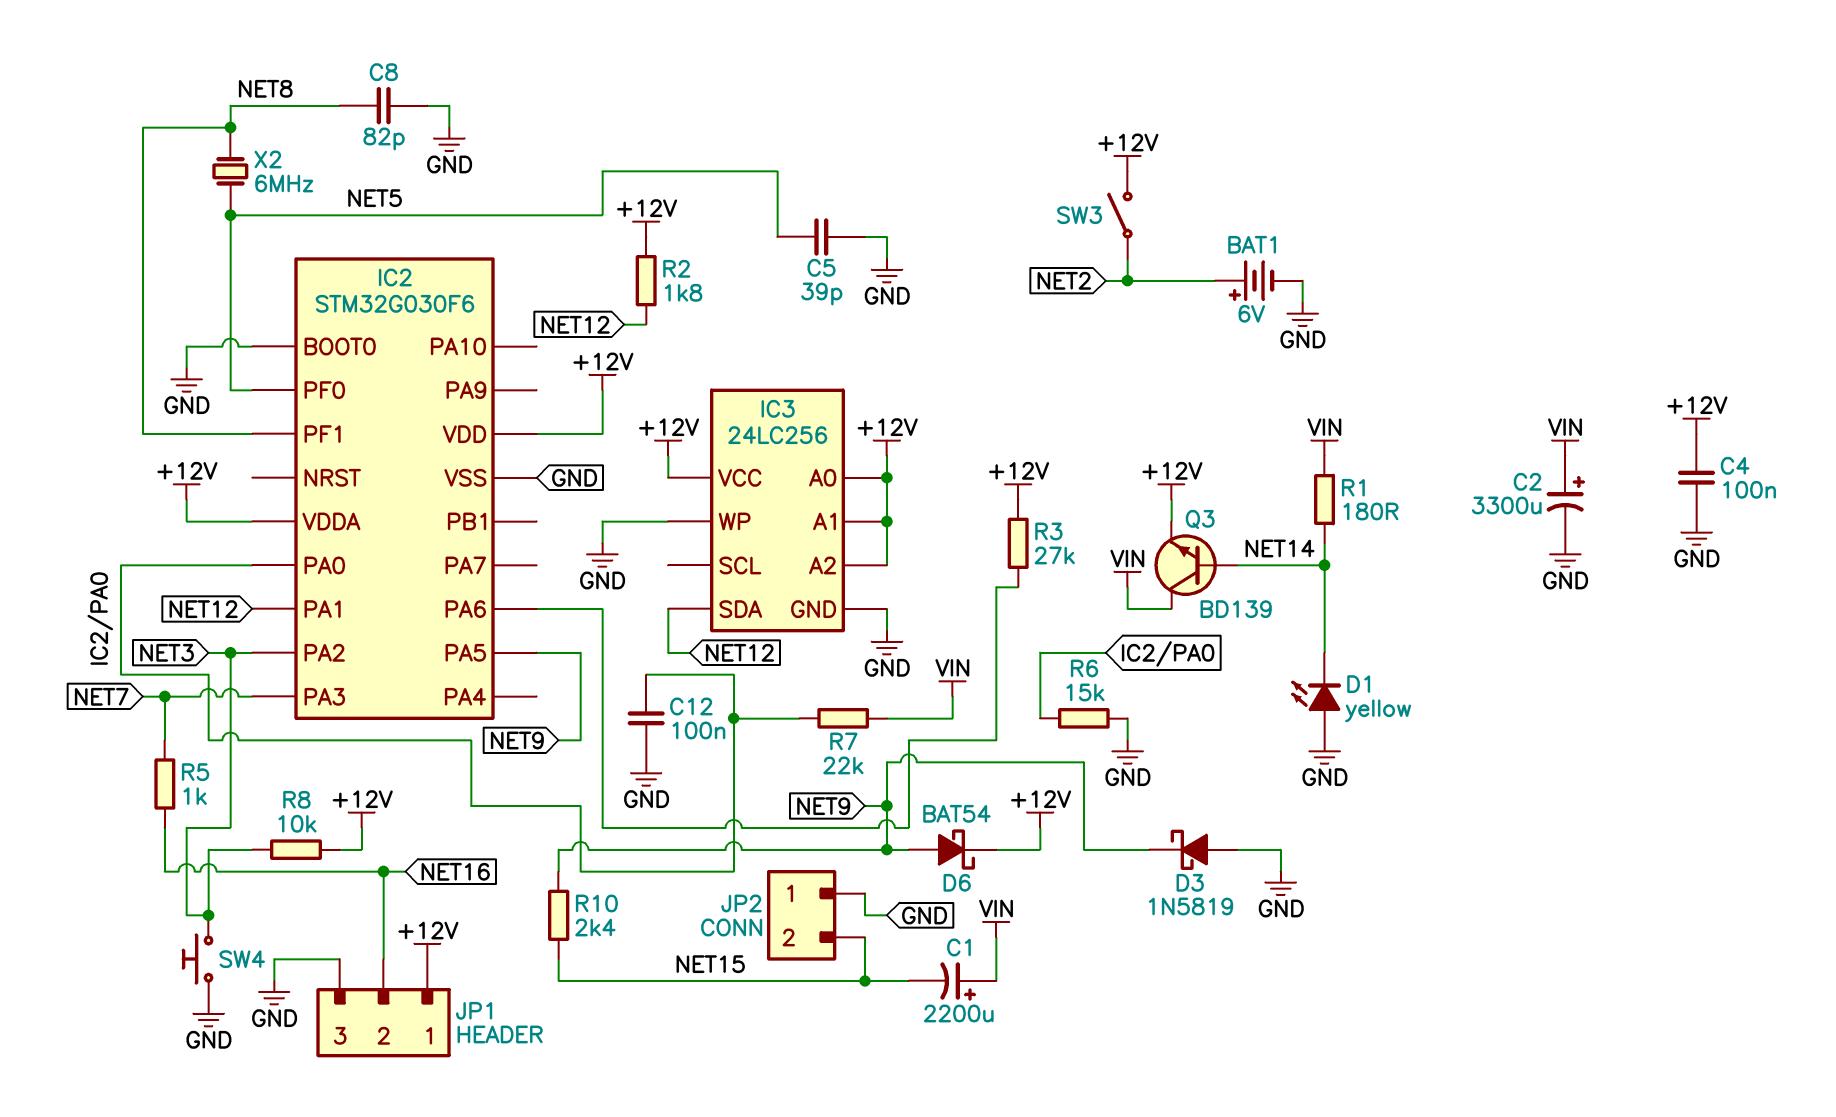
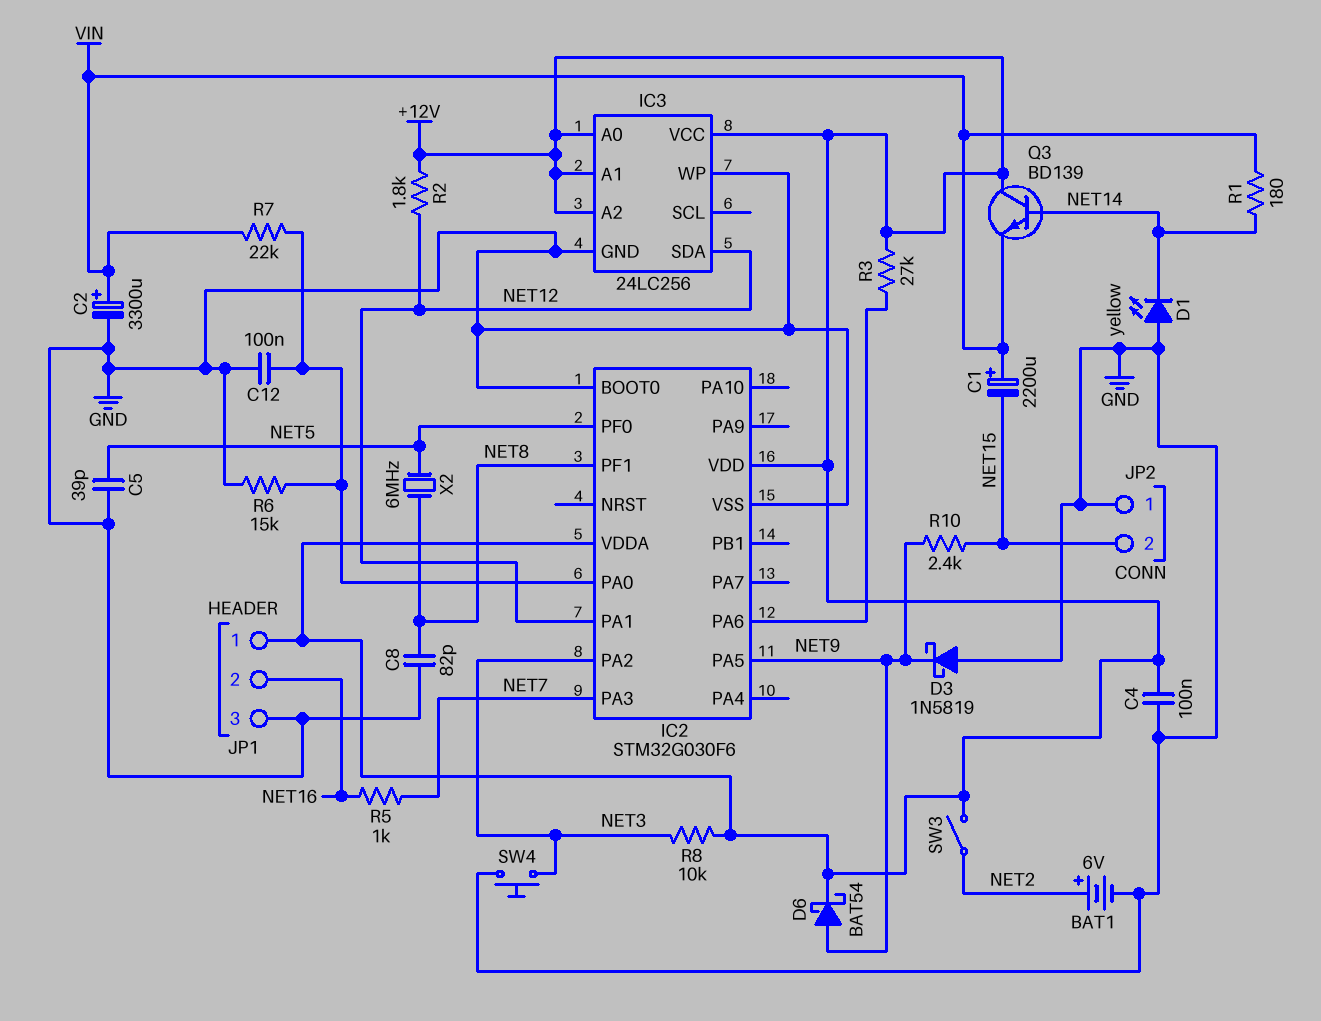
Q3: NPN BD139 (B NET14, C VIN, E +12V) -> NPN BD139 (B NET14, C +12V, E VIN)

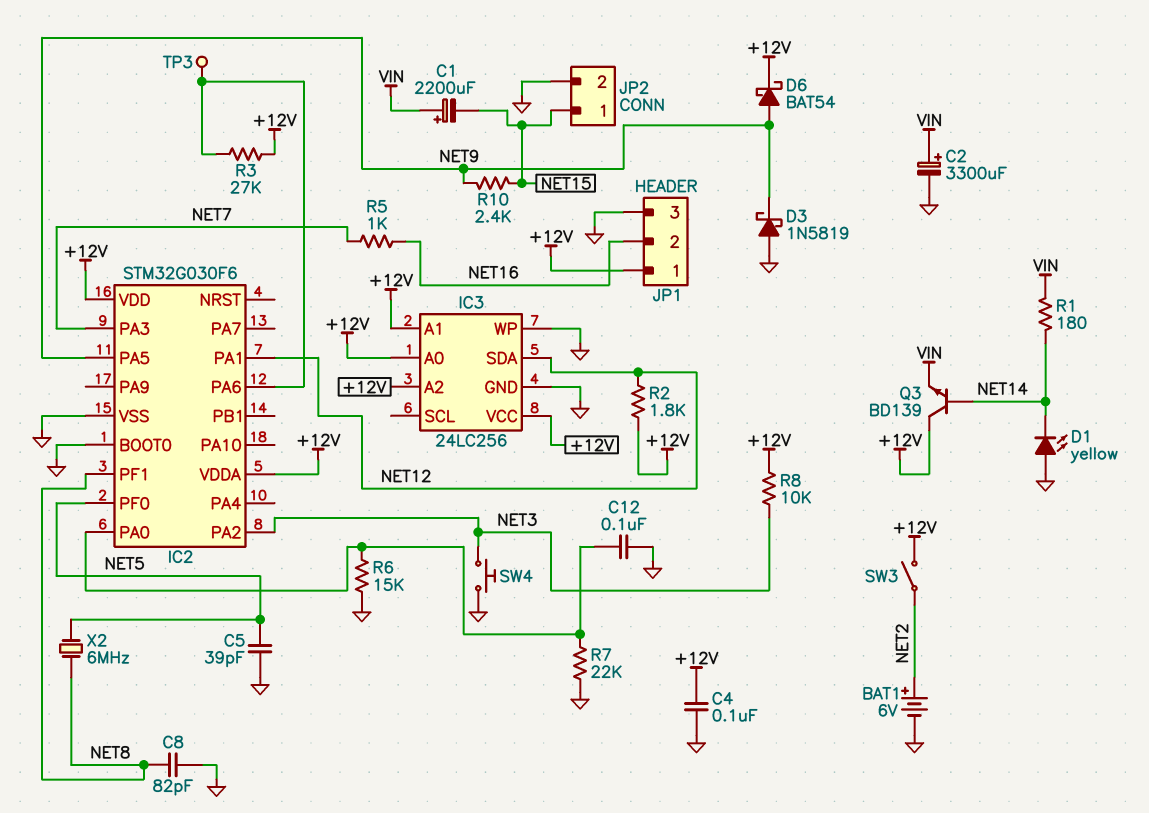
JP2 pin 1: GND -> NET15
JP2 pin 2: NET15 -> GND
R7: 22k (IC2/PA0, VIN) -> 22k (GND, IC2/PA0)
TP3: none -> test point (IC2/PA6)

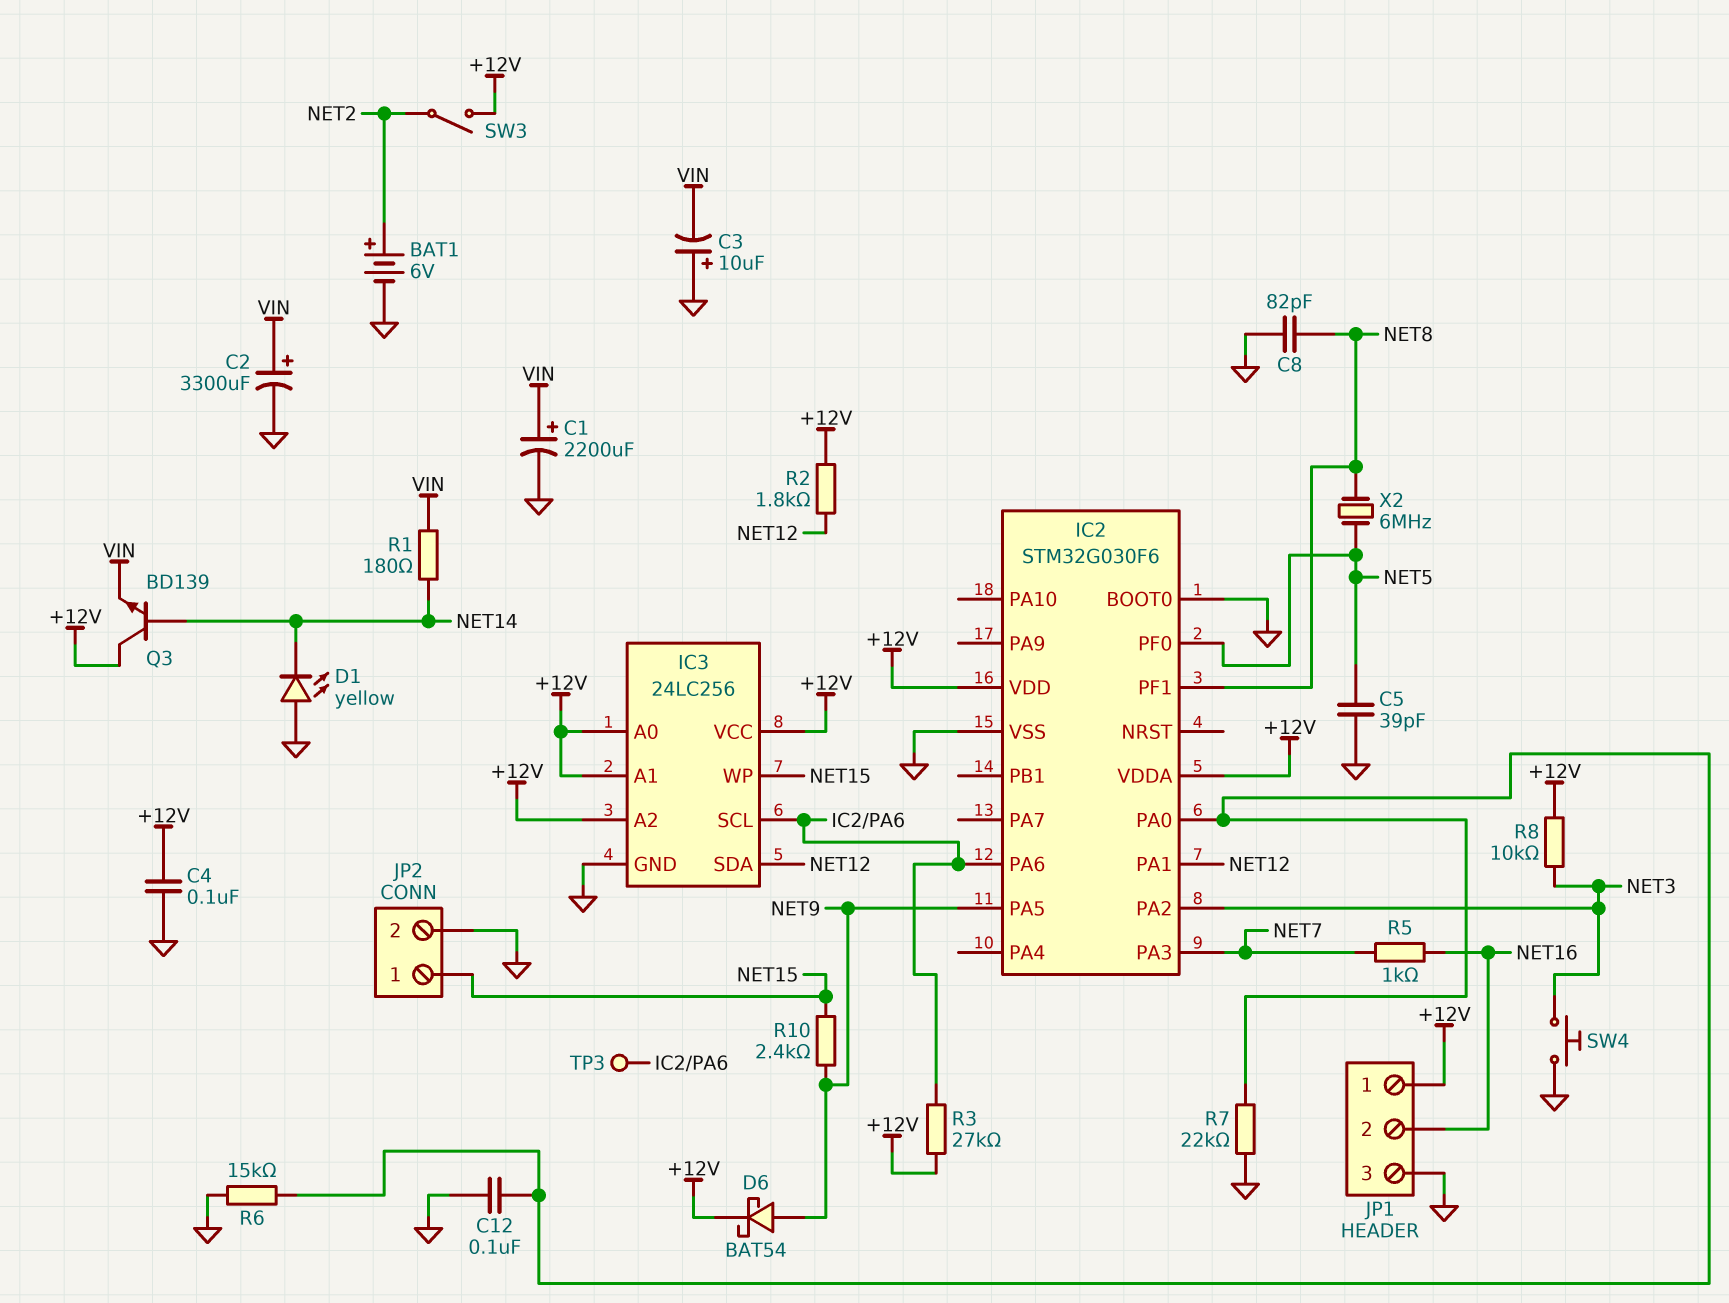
C1: 2200uF (plus VIN, minus NET15) -> 2200uF (plus VIN, minus GND)
C3: none -> 10uF (plus GND, minus VIN)
D3: schottky 1N5819 (A GND, K NET9) -> none
IC3 pin SCL: none -> IC2/PA6
IC3 pin WP: GND -> NET15

